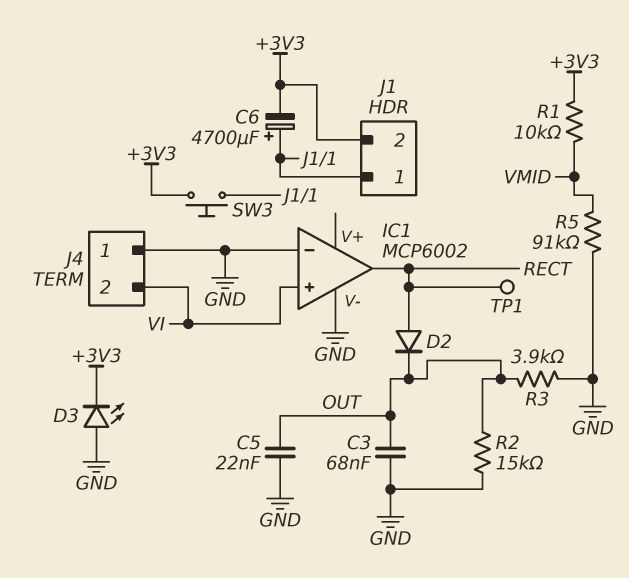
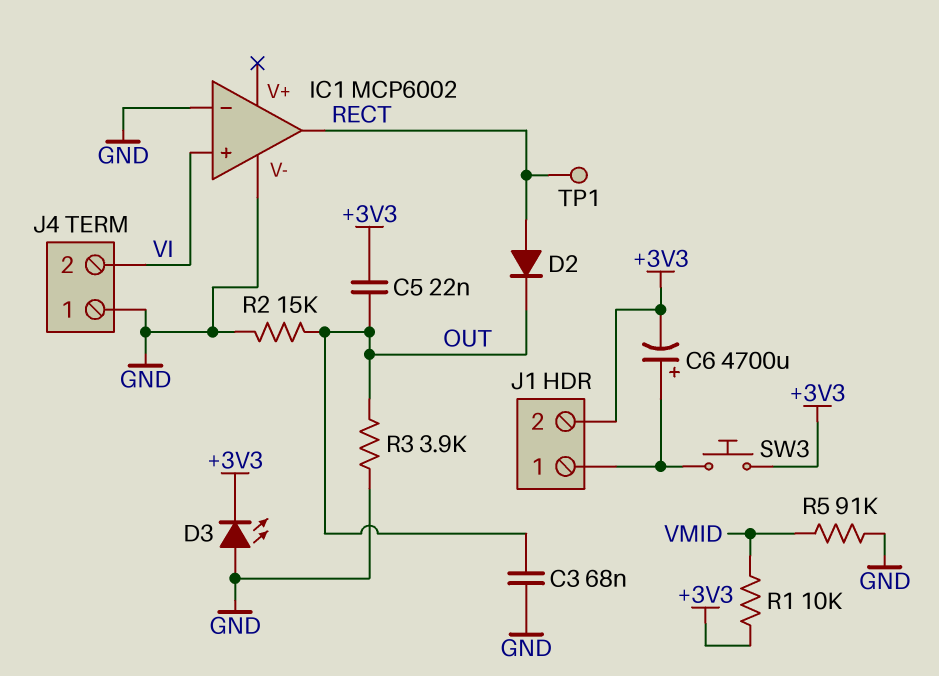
C5: 22nF (GND, OUT) -> 22nF (+3V3, OUT)

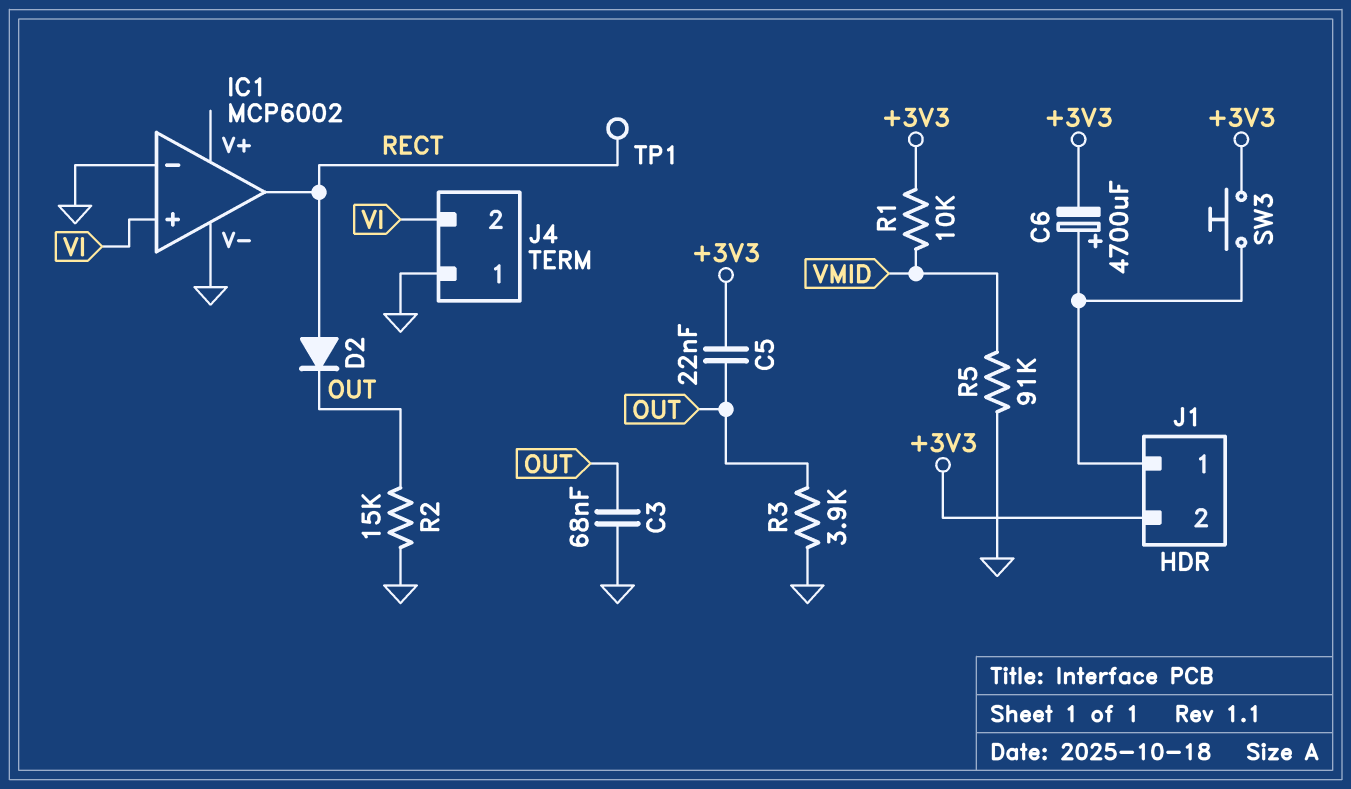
D3: LED (A GND, K +3V3) -> none

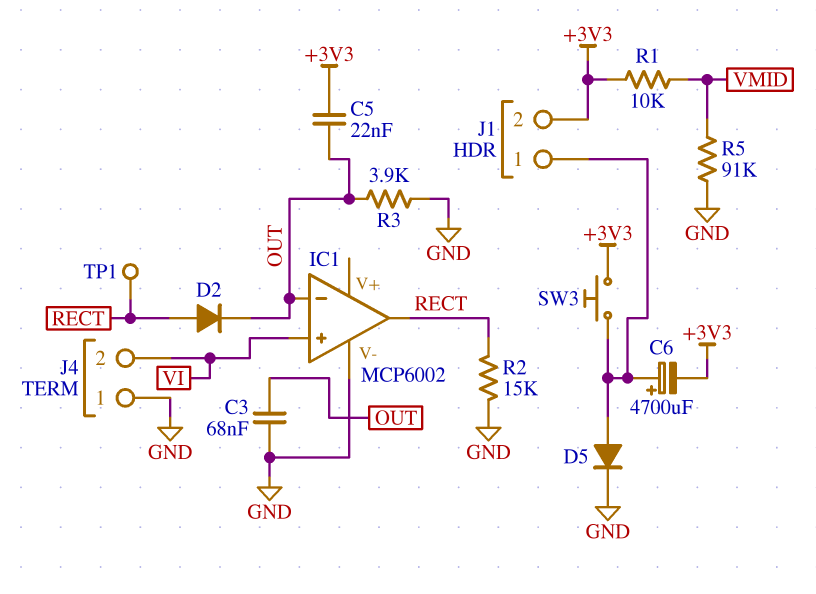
D5: none -> diode (A J1/1, K GND)
IC1 pin in-: GND -> OUT
R2: 15k (GND, OUT) -> 15k (GND, RECT)

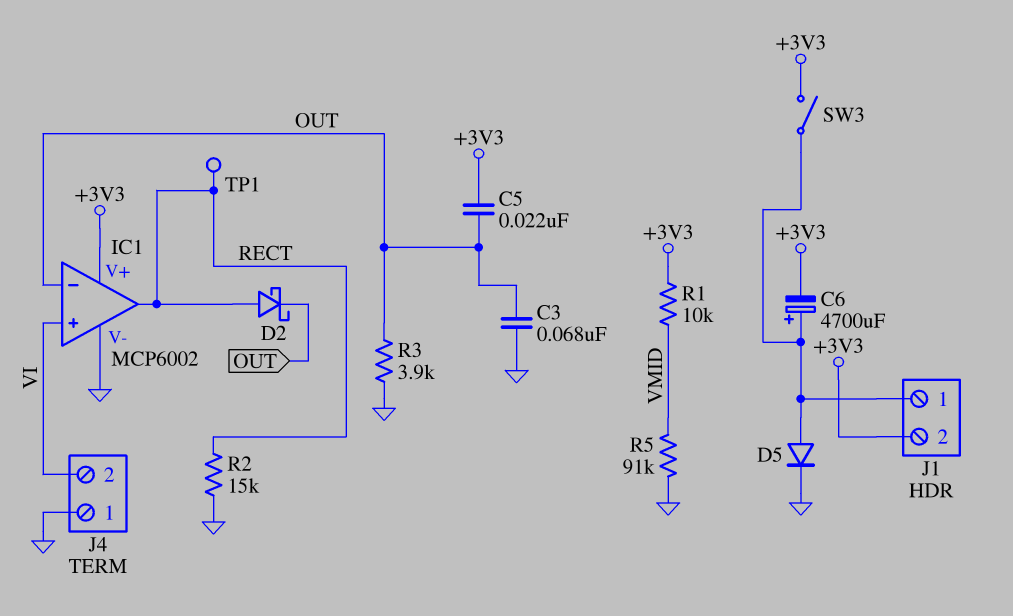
D2: diode (A RECT, K OUT) -> schottky (A RECT, K OUT)
IC1 pin V+: none -> +3V3
SW3: button (+3V3, J1/1) -> switch (+3V3, J1/1)

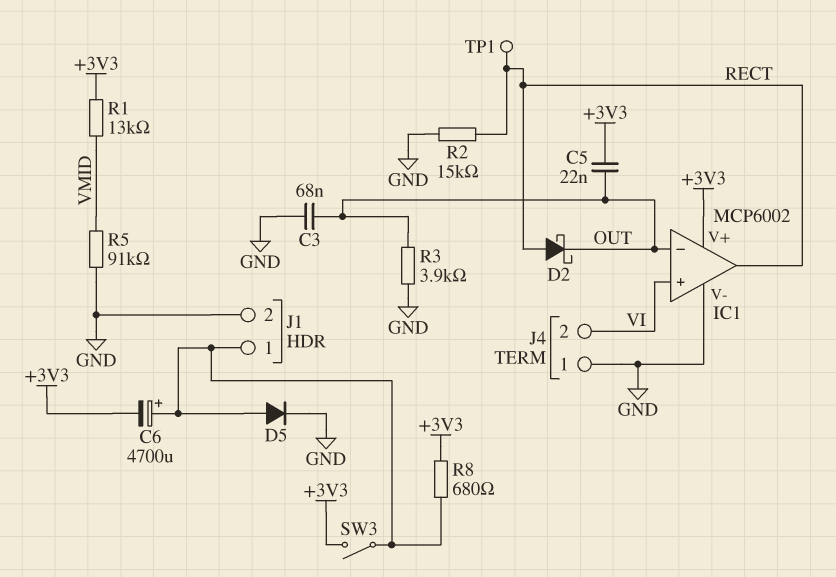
J1 pin 2: +3V3 -> GND
R1: 10k (+3V3, VMID) -> 13k (+3V3, VMID)
R8: none -> 680 (+3V3, J1/1)

